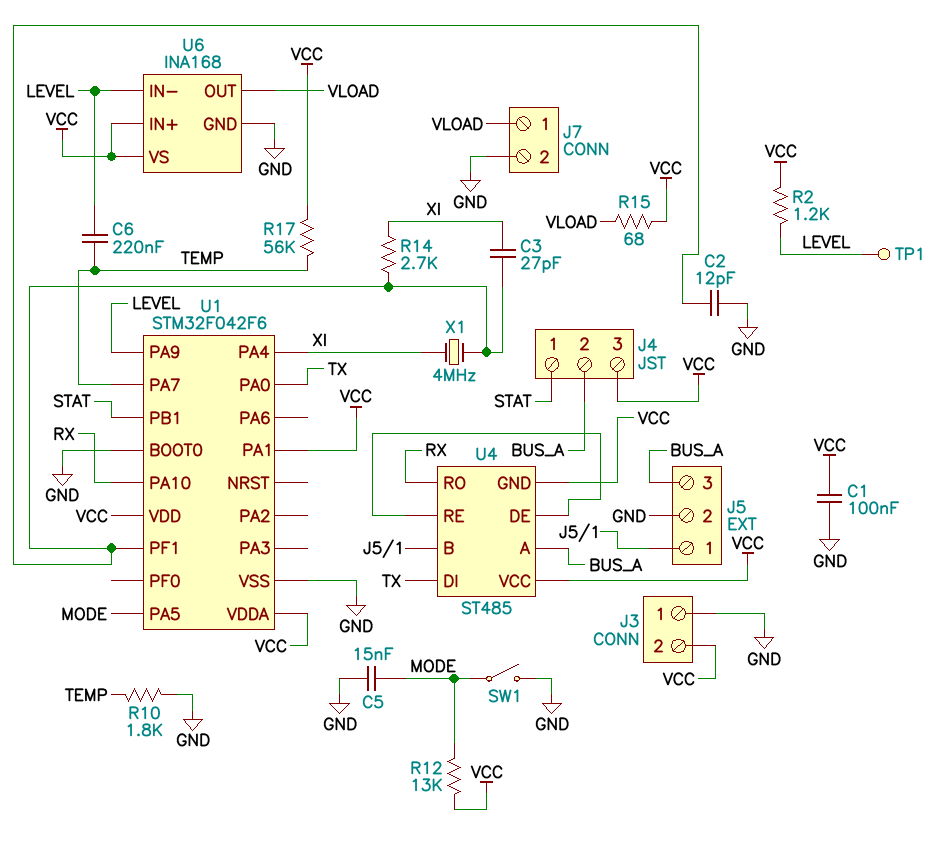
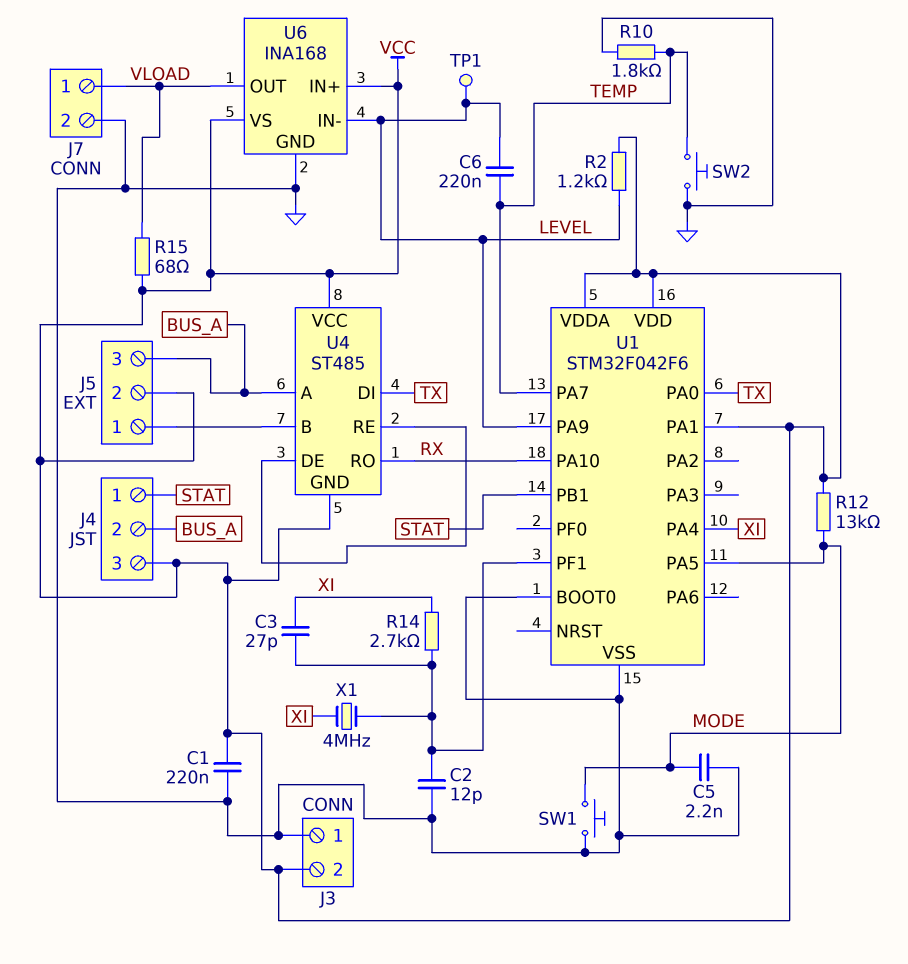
C1: 100nF (GND, VCC) -> 220nF (GND, VCC)
C5: 15nF (GND, MODE) -> 2.2nF (GND, MODE)
J5 pin 2: GND -> VCC
R17: 56k (TEMP, VCC) -> none
SW1: switch (GND, MODE) -> button (GND, MODE)
SW2: none -> button (GND, TEMP)

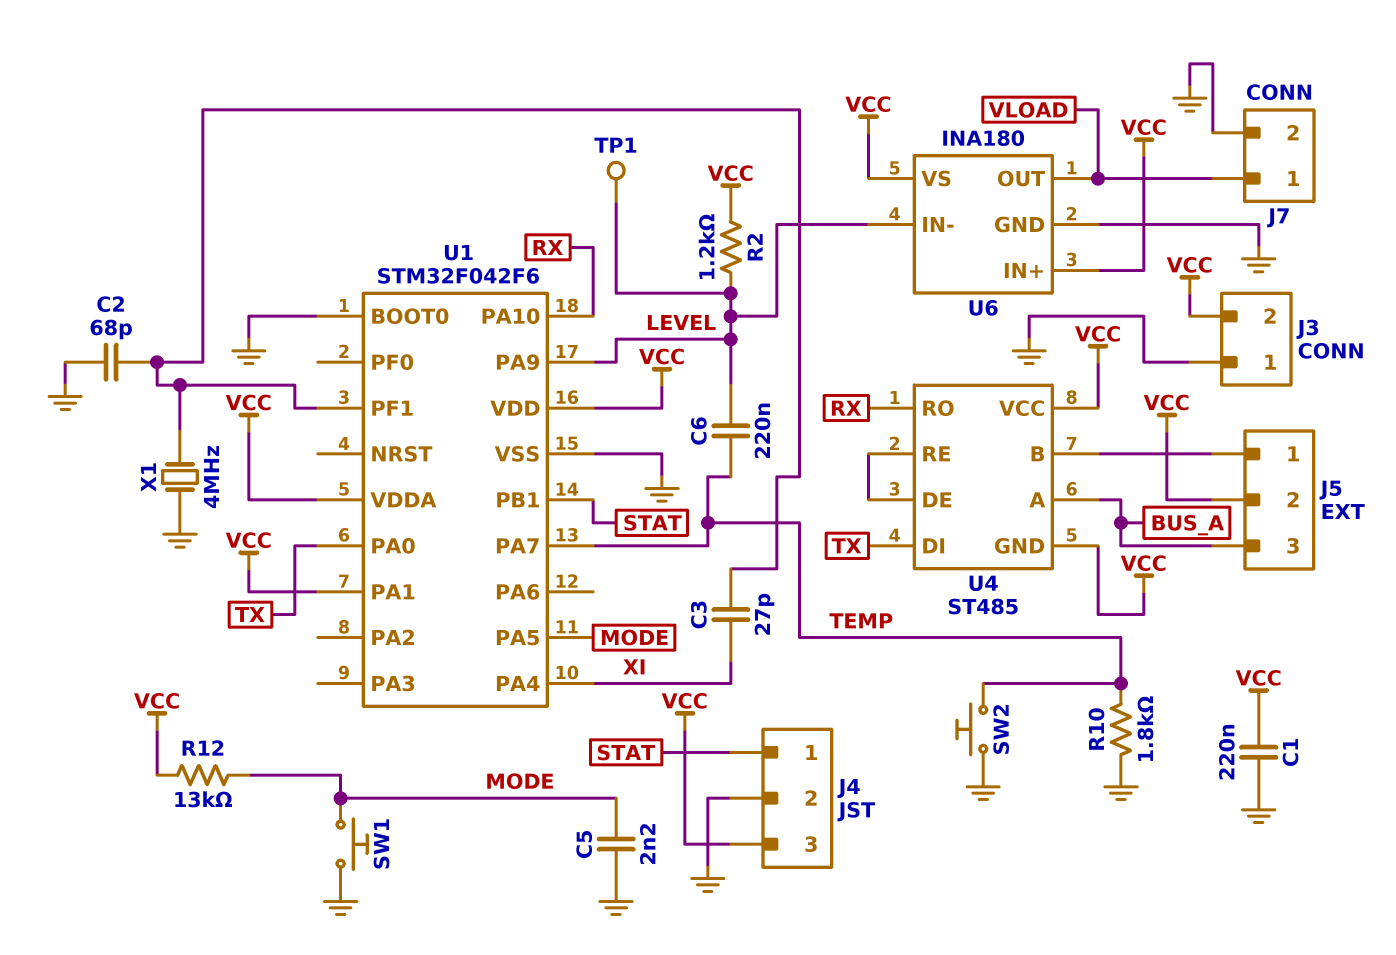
C2: 12pF (GND, U1/PF1) -> 68pF (GND, U1/PF1)
J4 pin 2: BUS_A -> GND
R14: 2.7k (U1/PF1, XI) -> none
R15: 68 (VCC, VLOAD) -> none
U6: INA168 -> INA180
X1: 4MHz (U1/PF1, XI) -> 4MHz (GND, U1/PF1)

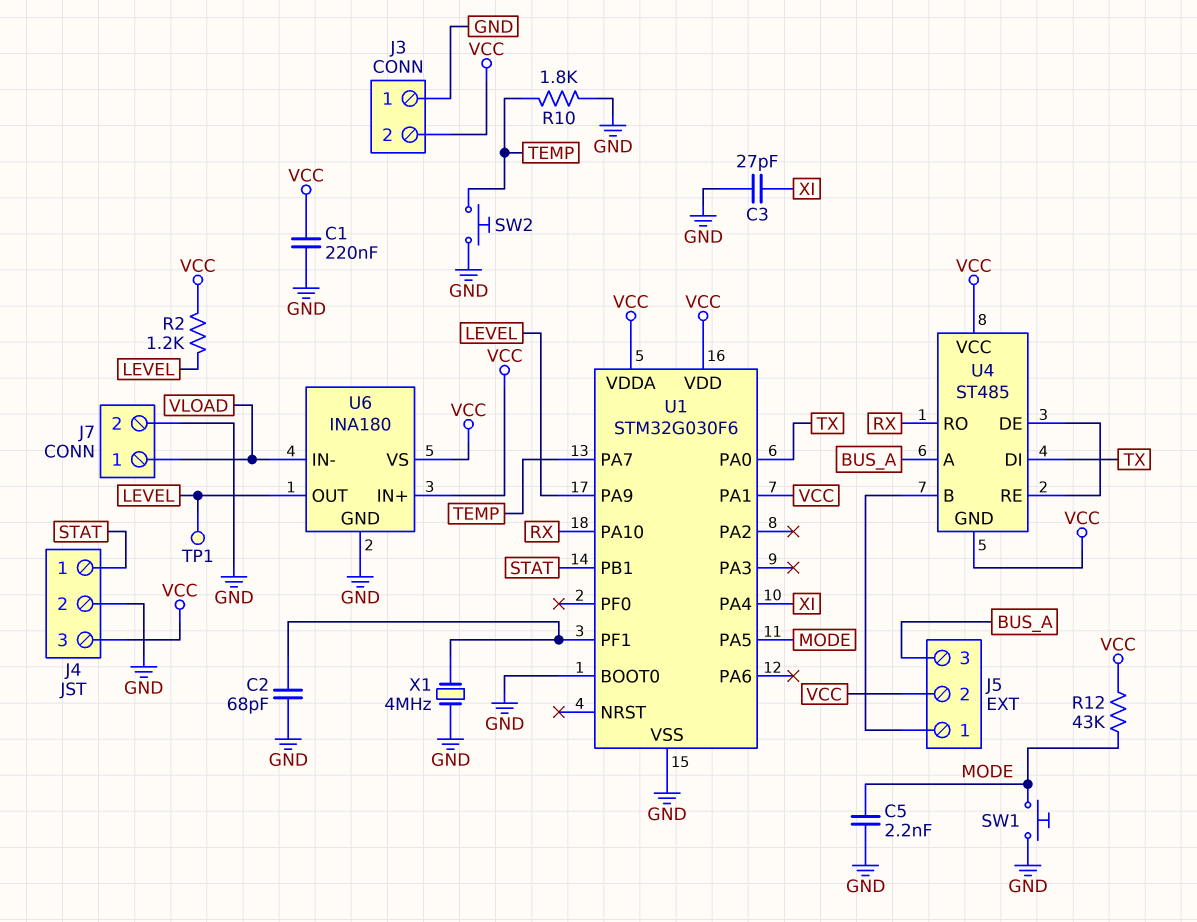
C3: 27pF (U1/PF1, XI) -> 27pF (GND, XI)
C6: 220nF (LEVEL, TEMP) -> none
R12: 13k (MODE, VCC) -> 43k (MODE, VCC)
U1: STM32F042F6 -> STM32G030F6
U6 pin IN-: LEVEL -> VLOAD
U6 pin OUT: VLOAD -> LEVEL

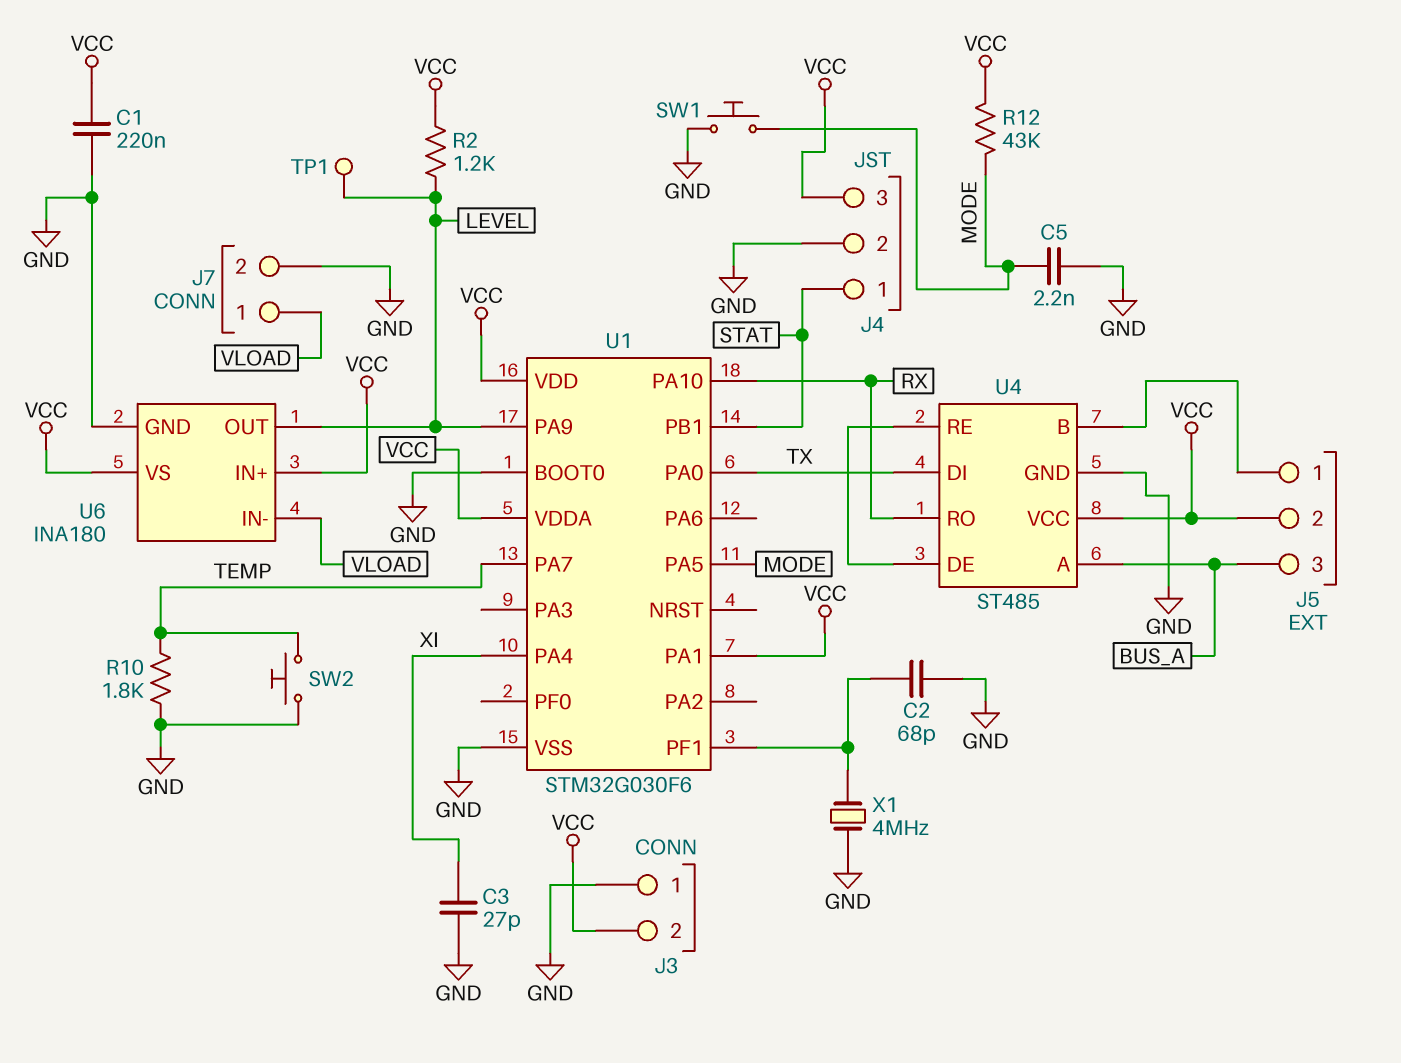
U4 pin GND: VCC -> GND

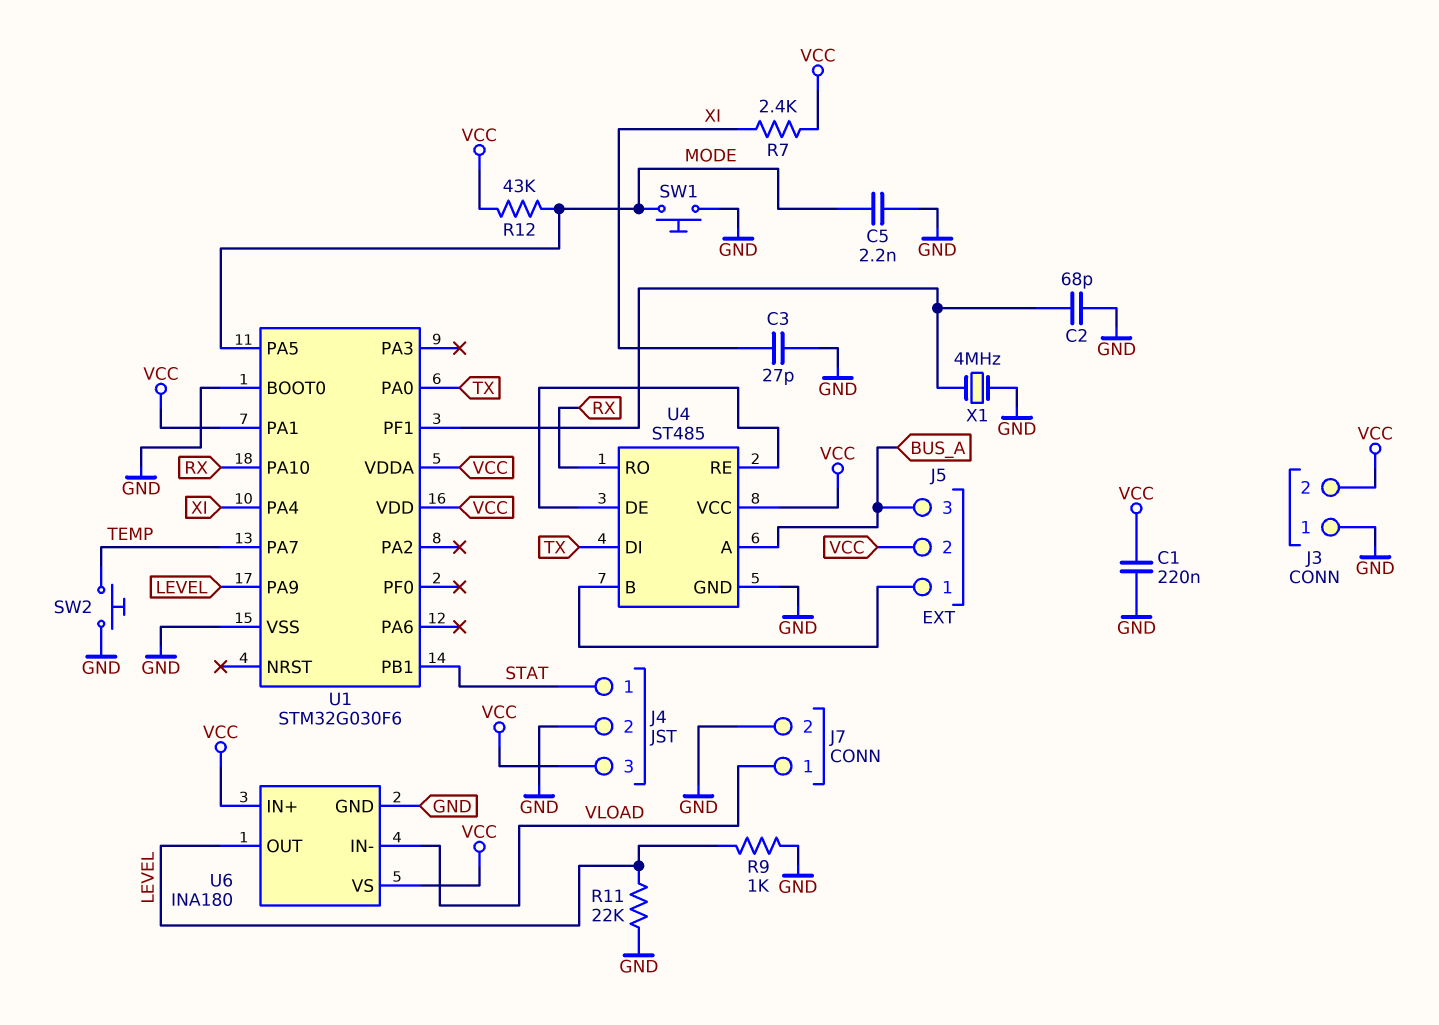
R2: 1.2k (LEVEL, VCC) -> none
R7: none -> 2.4k (VCC, XI)
R9: none -> 1k (GND, LEVEL)
R10: 1.8k (GND, TEMP) -> none
R11: none -> 22k (GND, LEVEL)
TP1: test point (LEVEL) -> none

